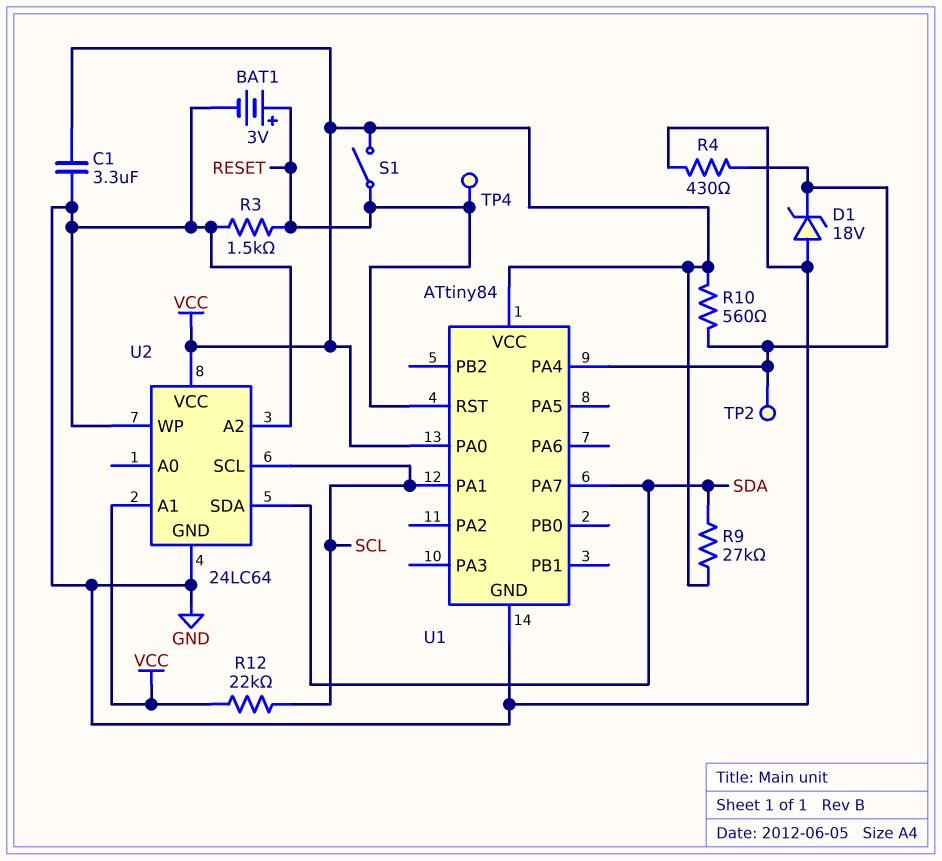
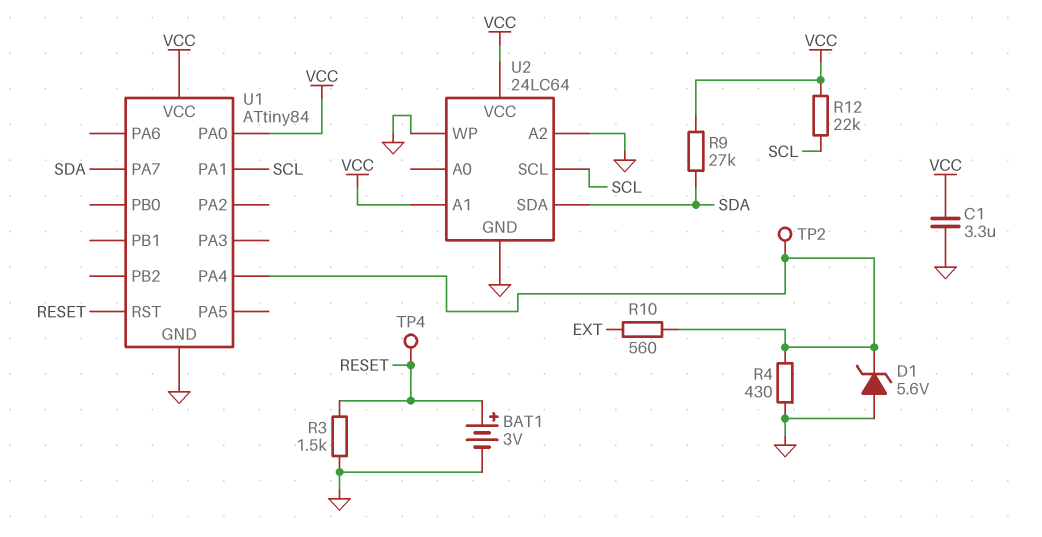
D1: zener 18V (A GND, K U1/PA4) -> zener 5.6V (A GND, K U1/PA4)
R10: 560 (U1/PA4, VCC) -> 560 (EXT, U1/PA4)
S1: switch (RESET, VCC) -> none

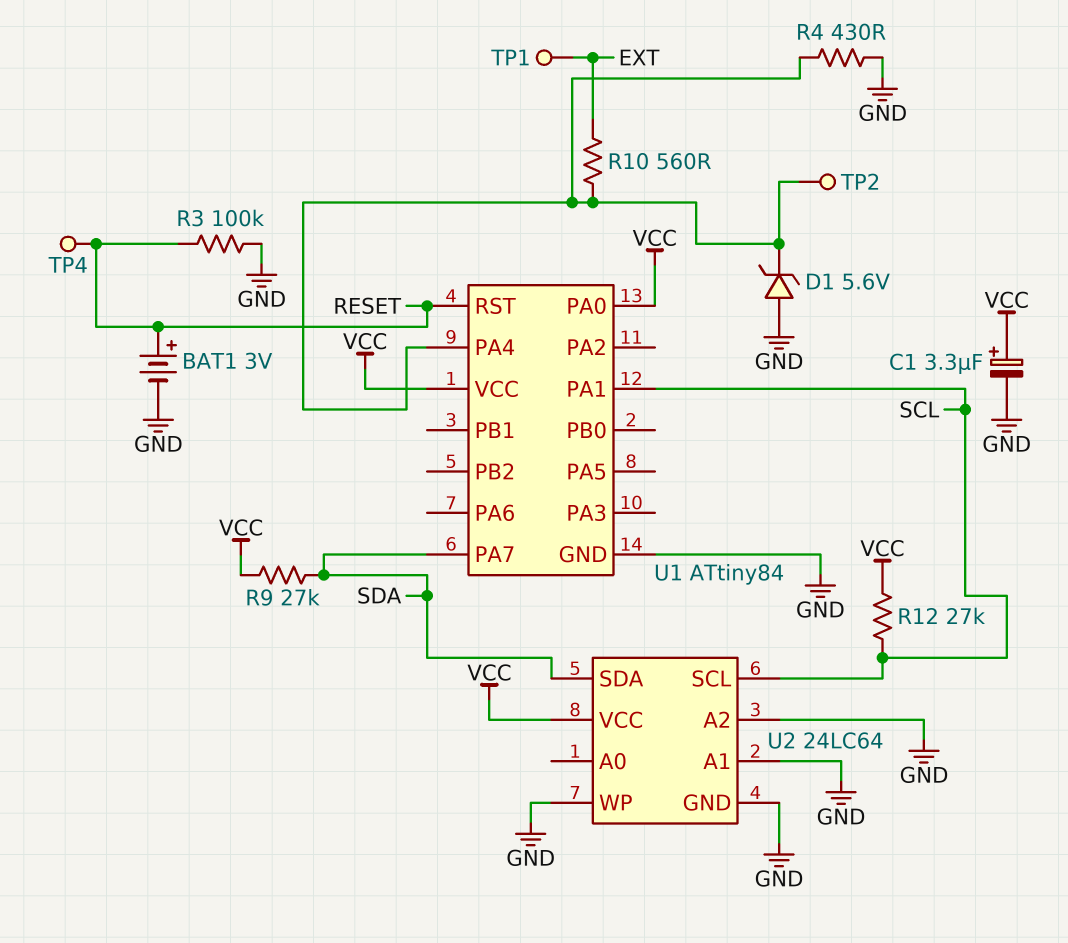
C1: 3.3uF (GND, VCC) -> 3.3uF (plus VCC, minus GND)
R3: 1.5k (GND, RESET) -> 100k (GND, RESET)
R12: 22k (SCL, VCC) -> 27k (SCL, VCC)
TP1: none -> test point (EXT)
U2 pin A1: VCC -> GND

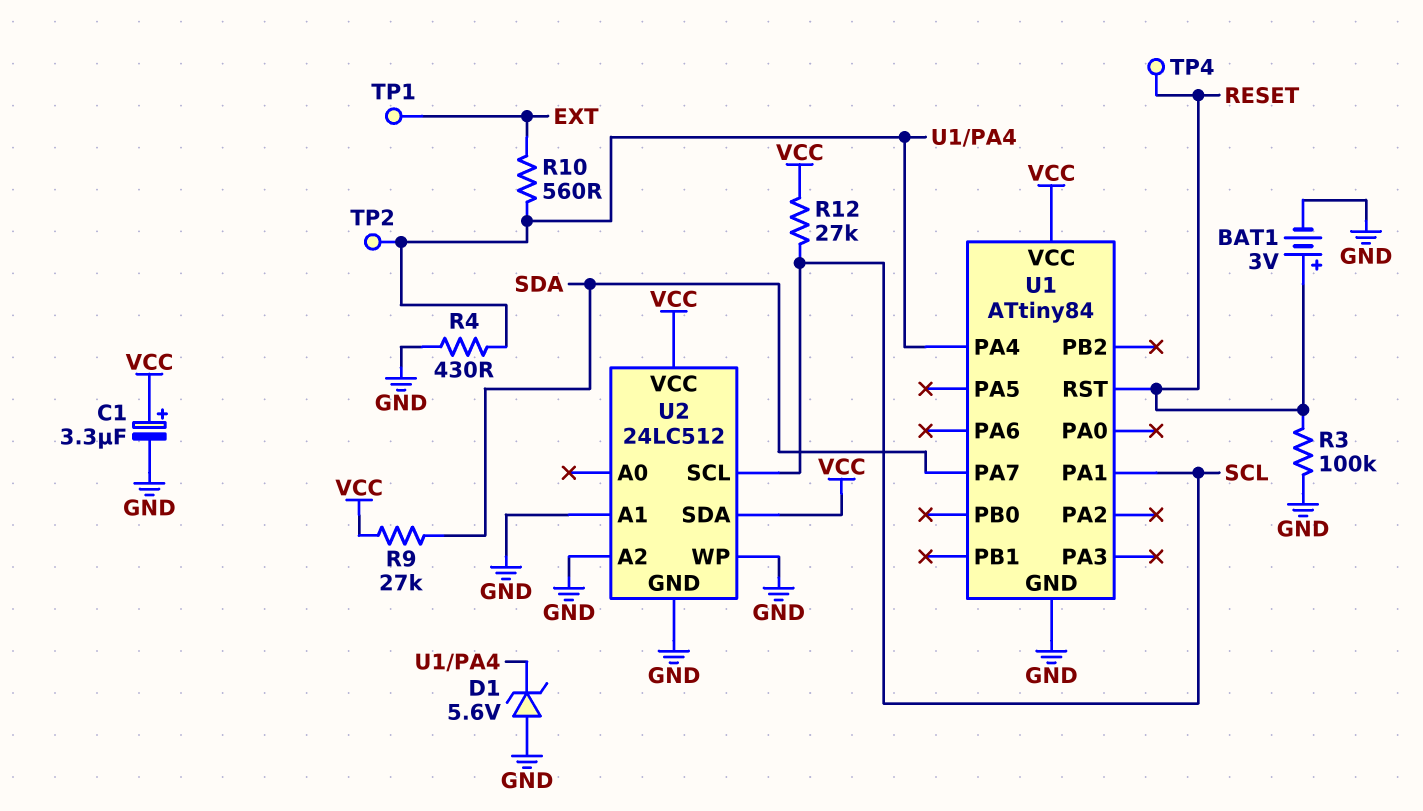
U1 pin PA0: VCC -> none
U2: 24LC64 -> 24LC512
U2 pin SDA: SDA -> VCC

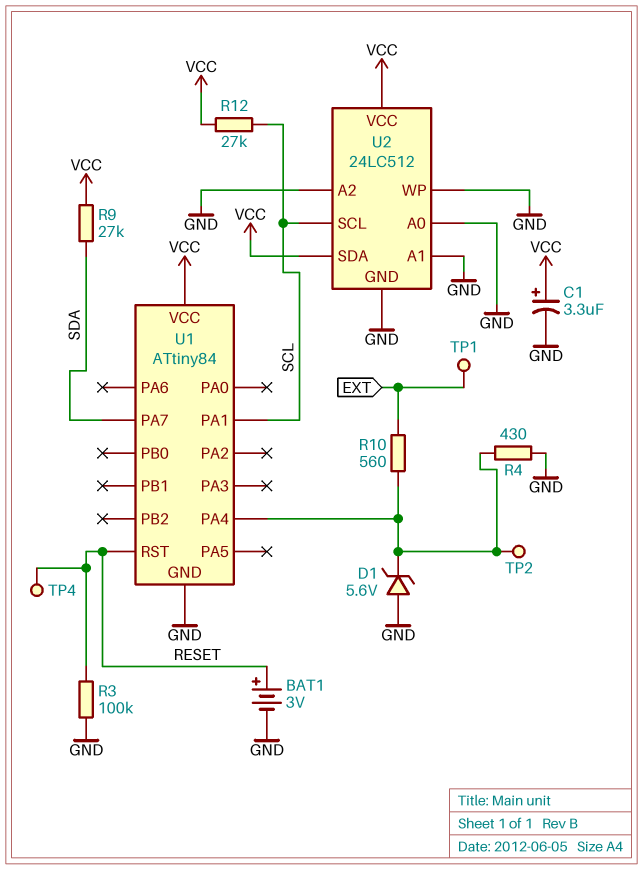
U2 pin A0: none -> GND

